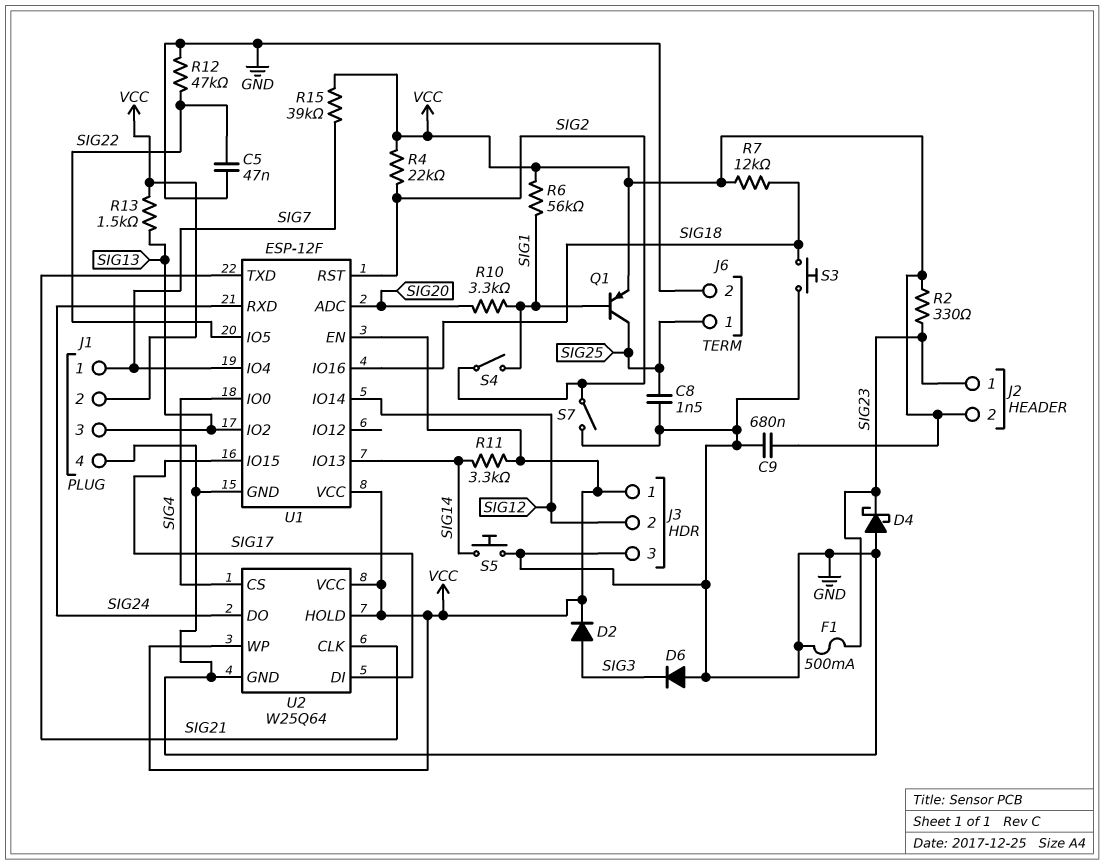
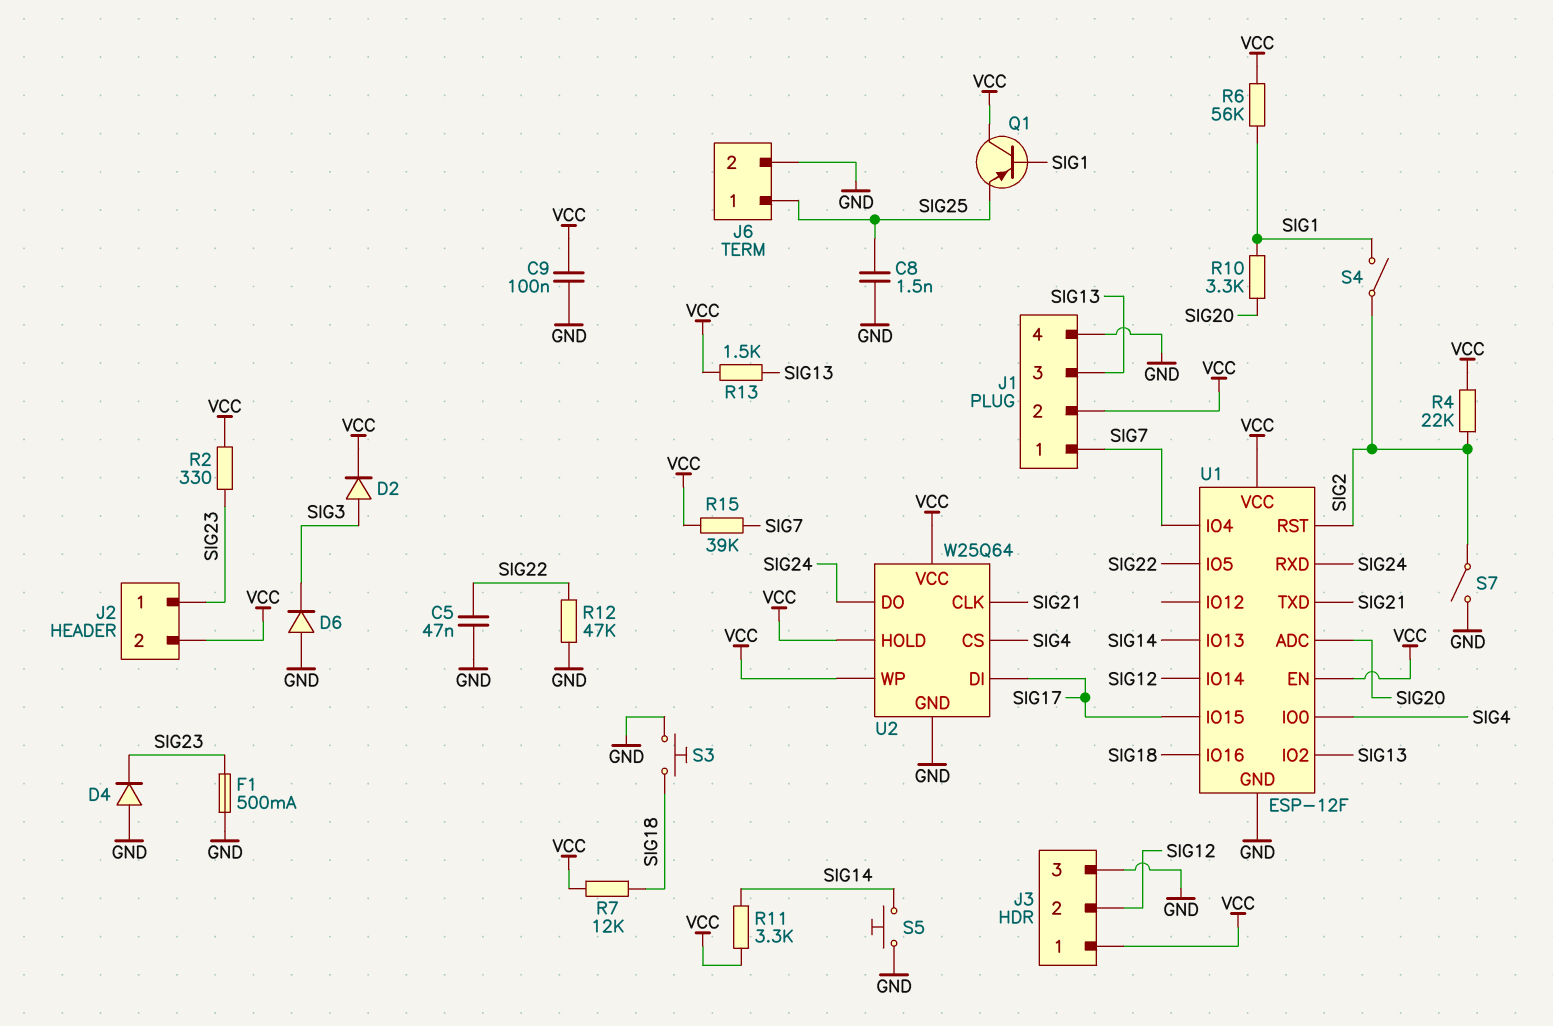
C9: 680nF (GND, VCC) -> 100nF (GND, VCC)
D4: schottky (A GND, K SIG23) -> diode (A GND, K SIG23)
Q1: PNP (B SIG1, C SIG25, E VCC) -> PNP (B SIG1, C VCC, E SIG25)

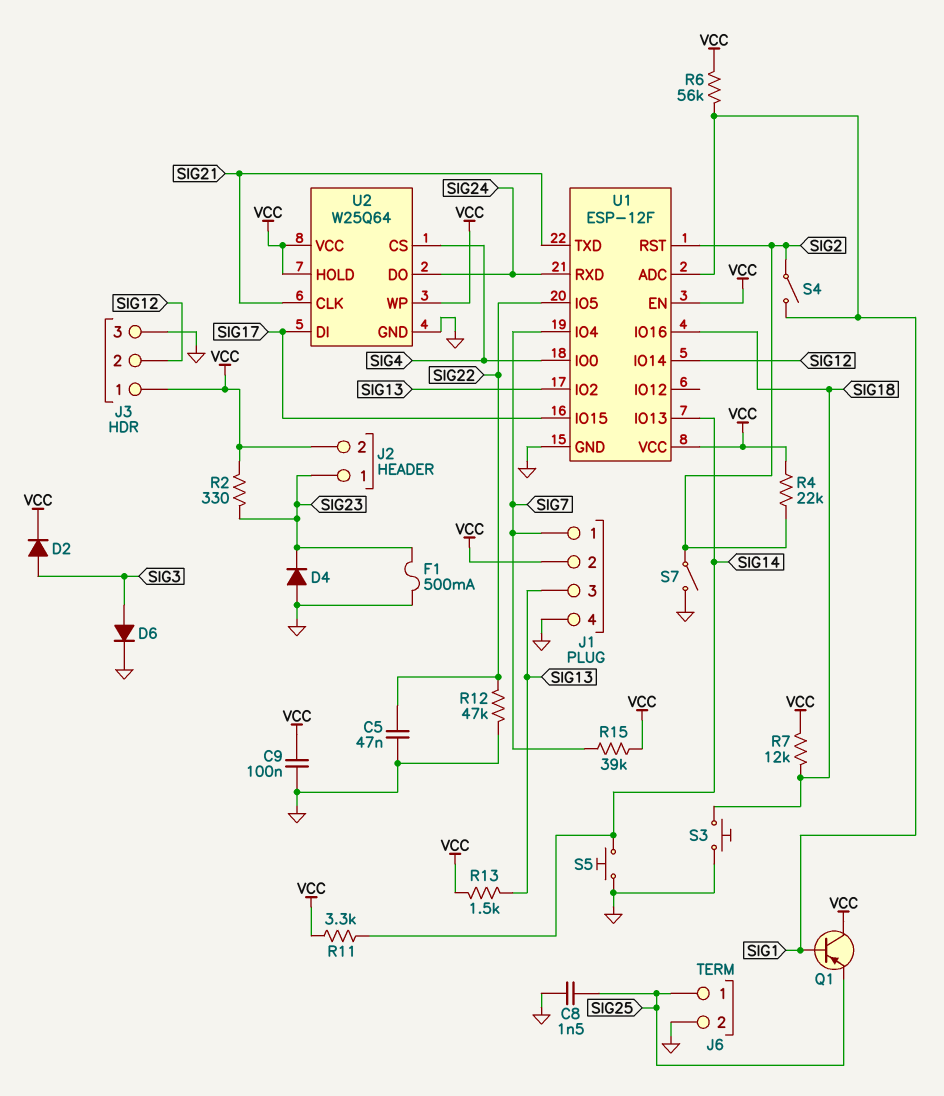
D6: diode (A GND, K SIG3) -> diode (A SIG3, K GND)
R10: 3.3k (SIG1, SIG20) -> none
U1 pin ADC: SIG20 -> SIG1

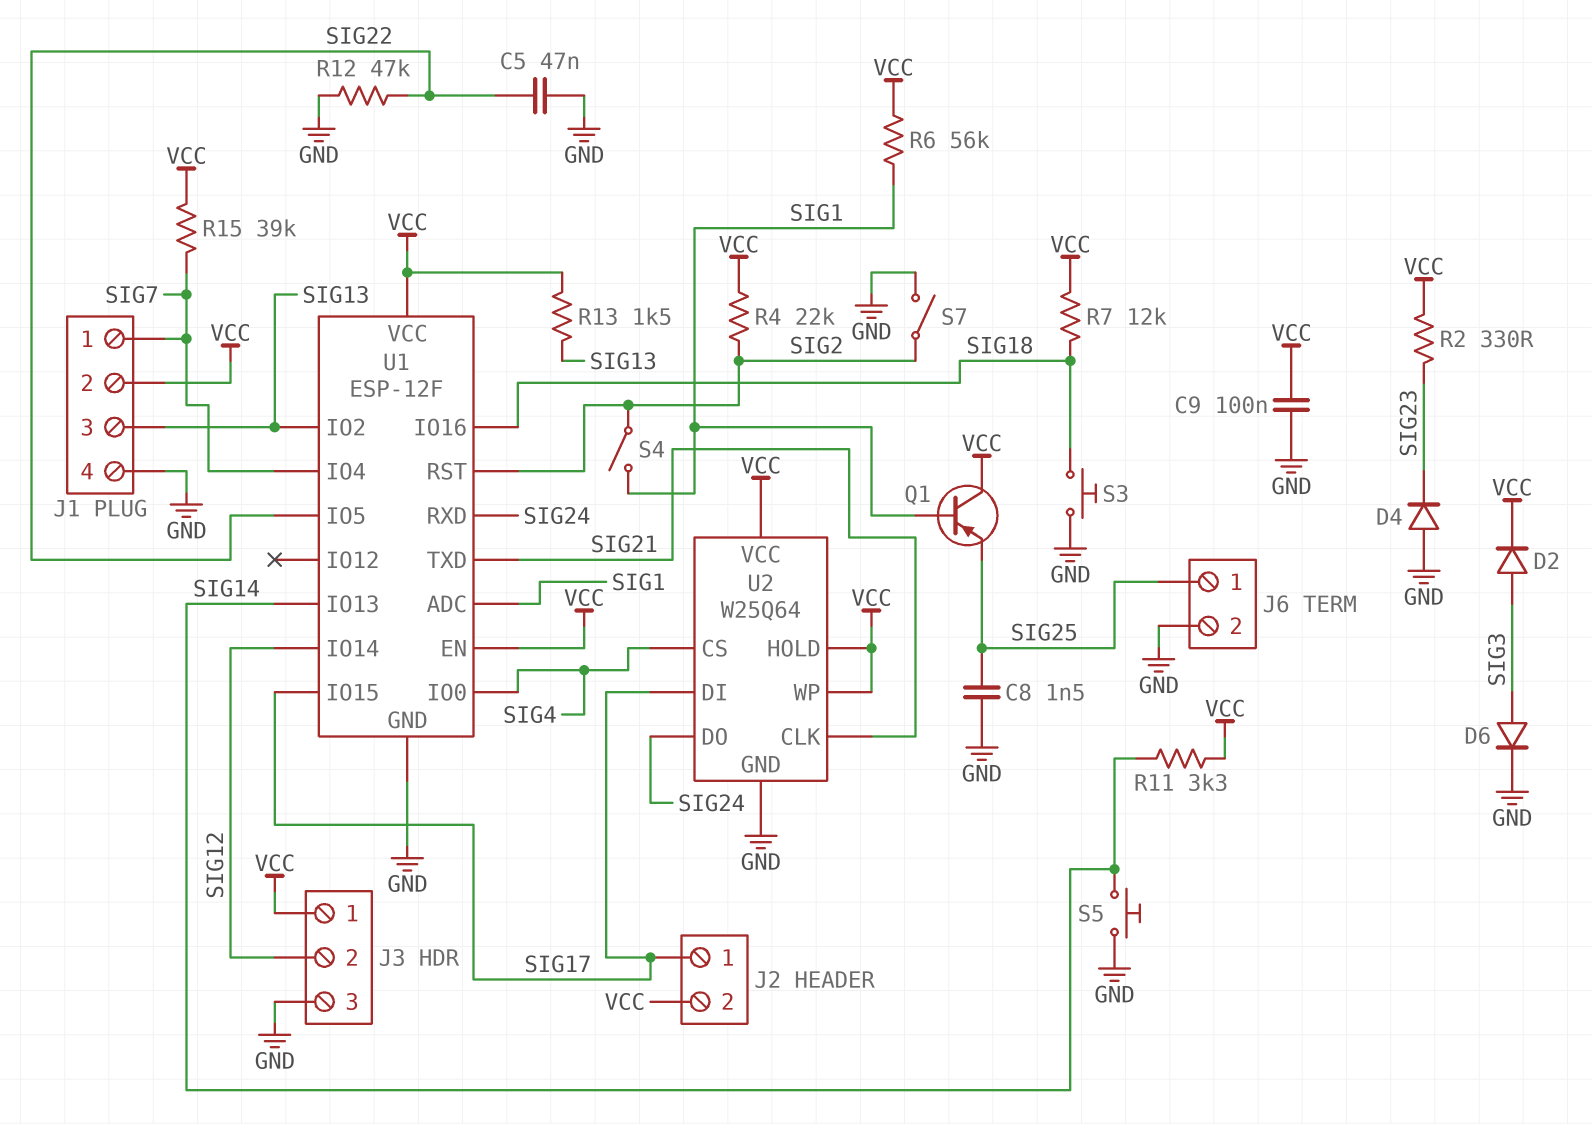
F1: 500mA (GND, SIG23) -> none
J2 pin 1: SIG23 -> SIG17

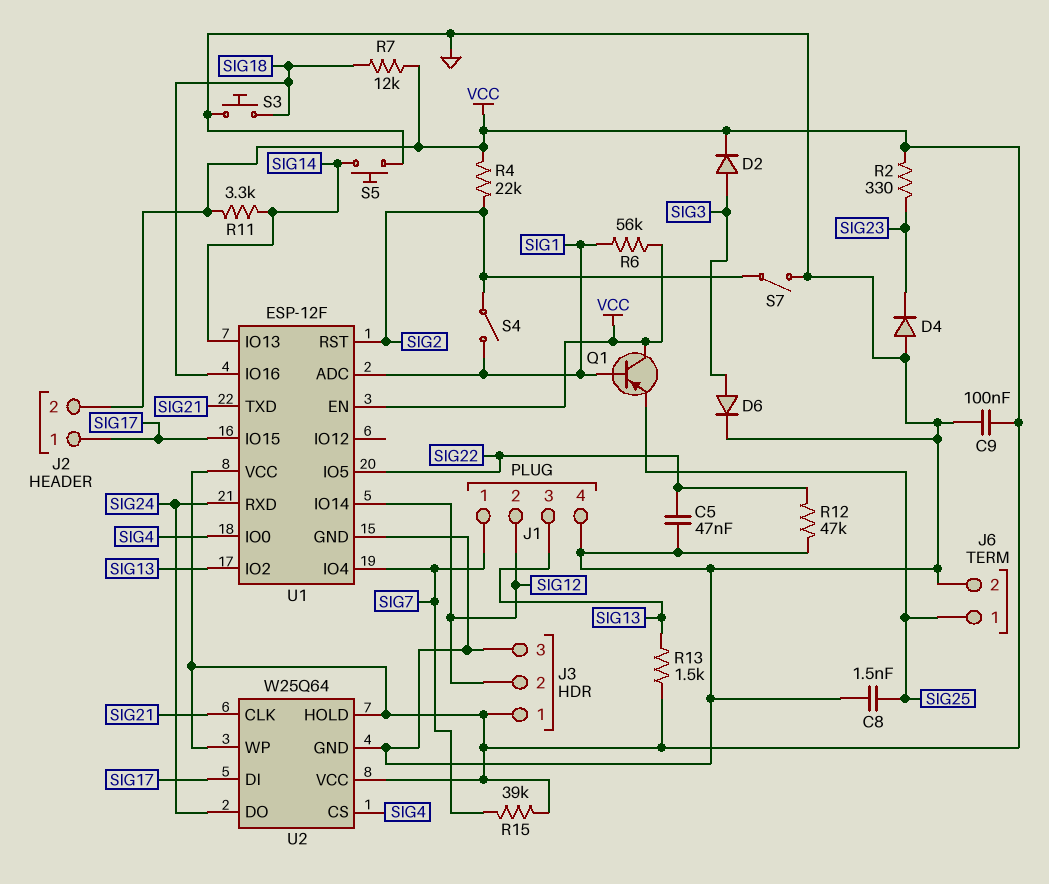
J1 pin 2: VCC -> SIG12

